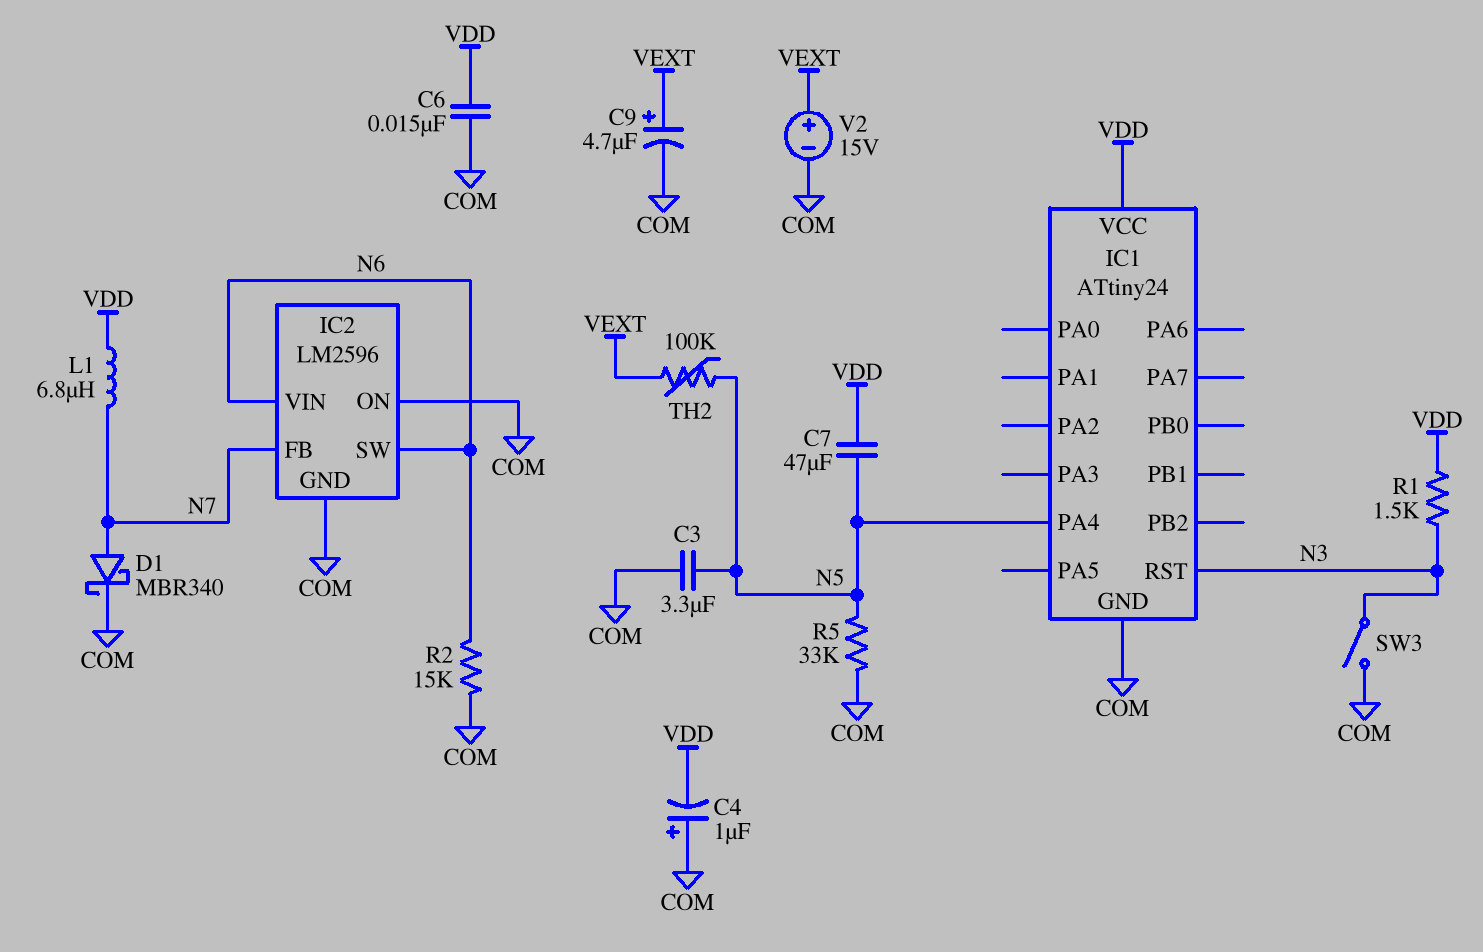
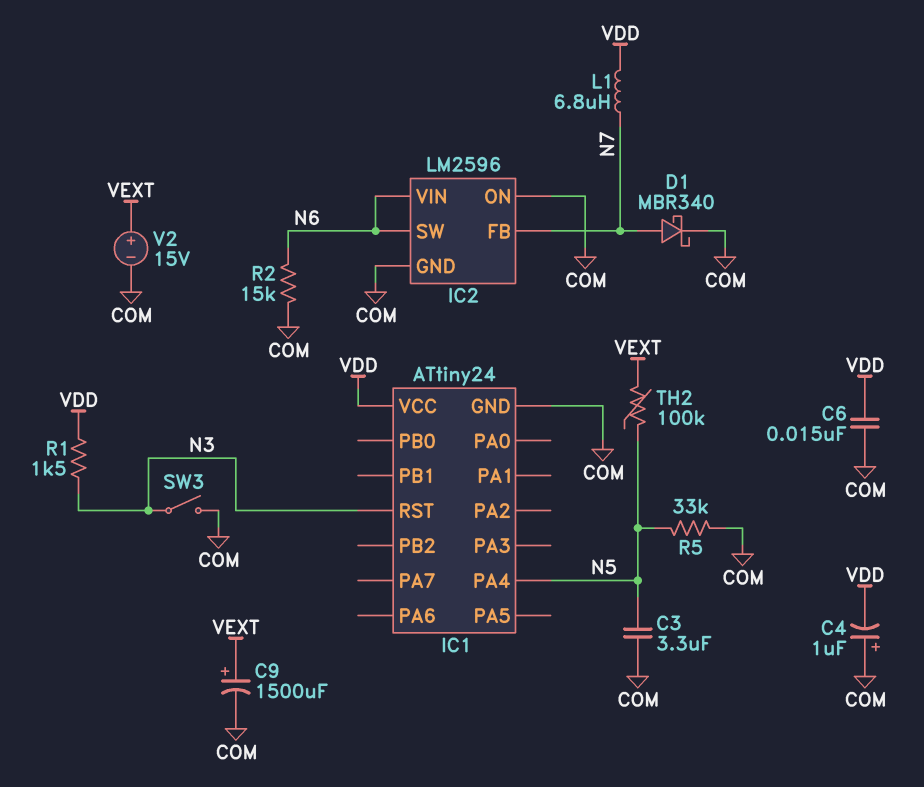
C7: 47uF (N5, VDD) -> none
C9: 4.7uF (plus VEXT, minus COM) -> 1500uF (plus VEXT, minus COM)

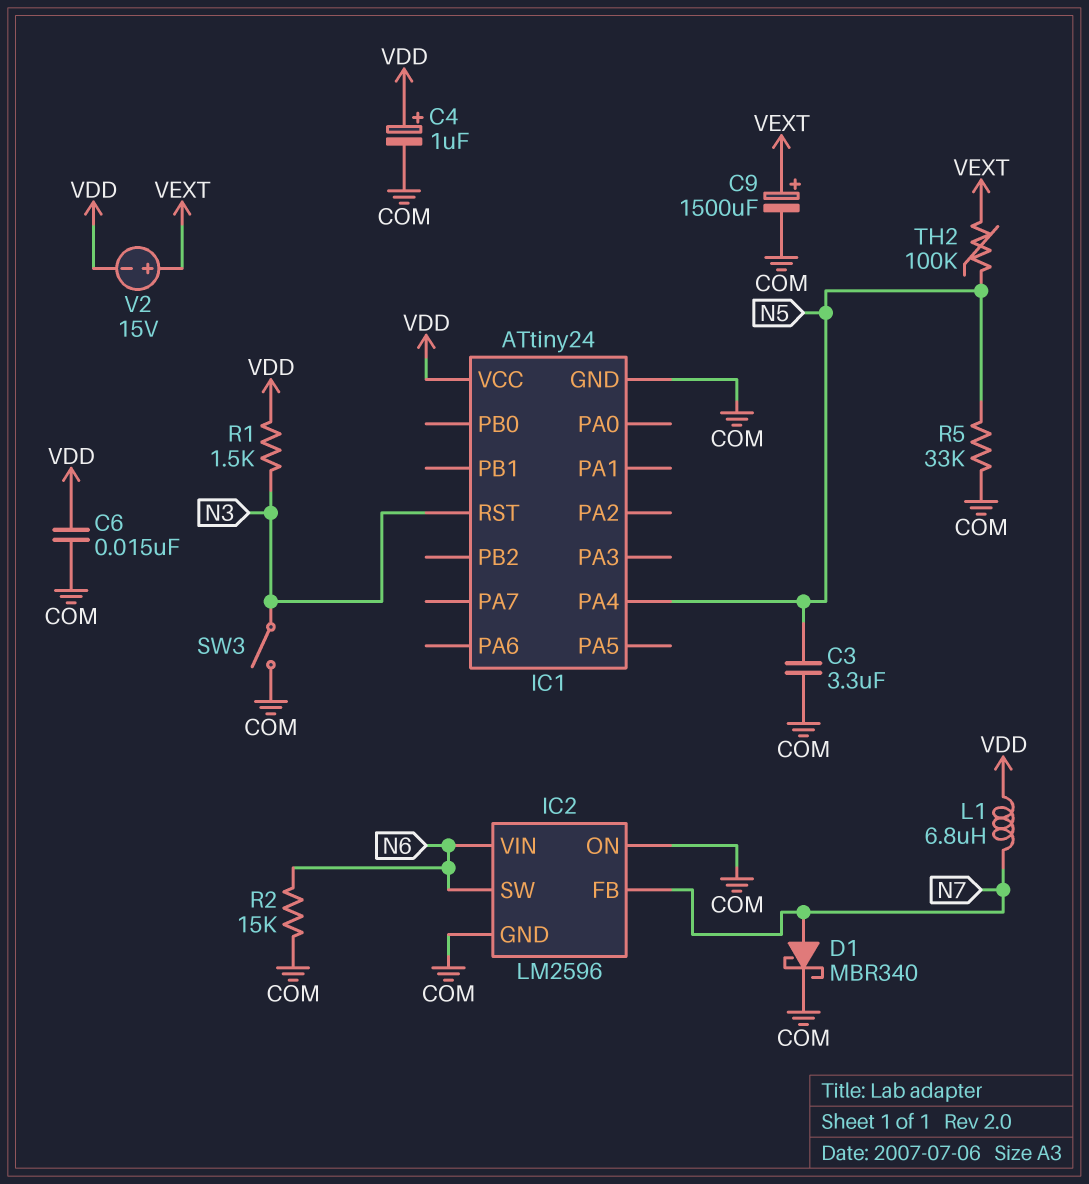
C4: 1uF (plus COM, minus VDD) -> 1uF (plus VDD, minus COM)
V2: 15V (plus VEXT, minus COM) -> 15V (plus VEXT, minus VDD)

